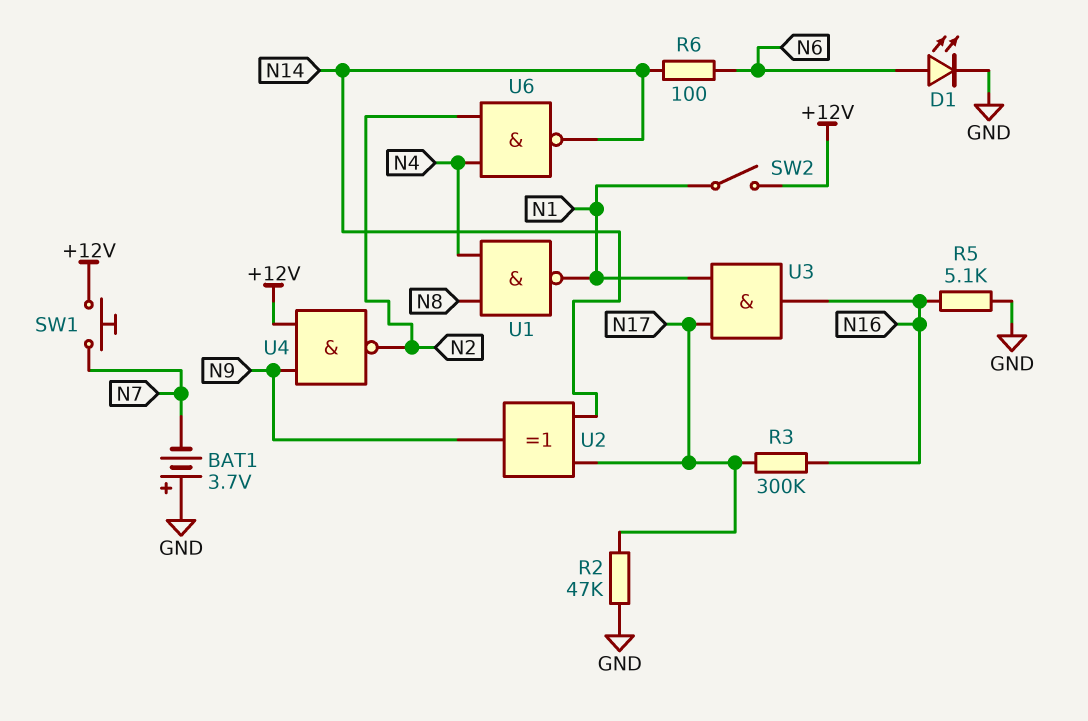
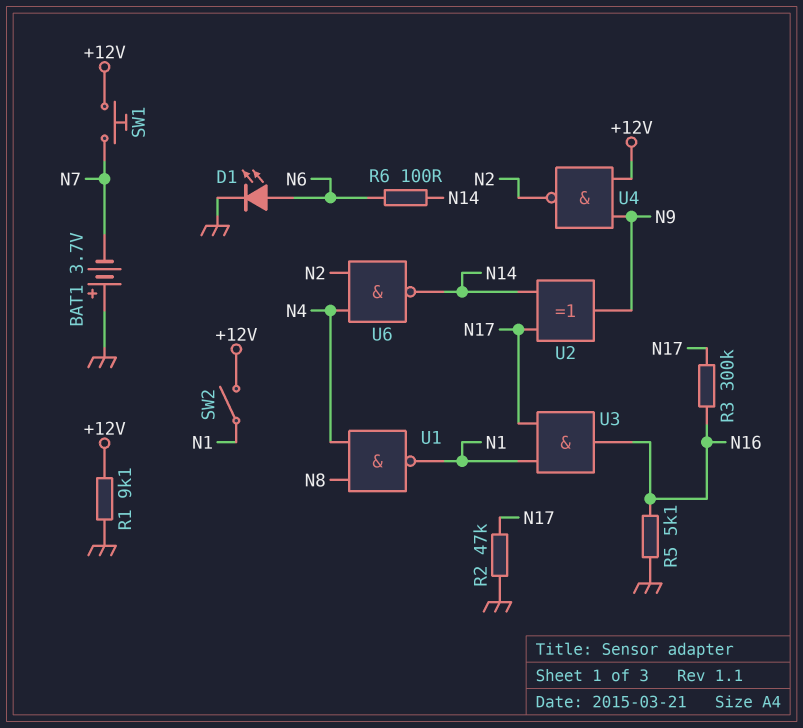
R1: none -> 9.1k (+12V, GND)

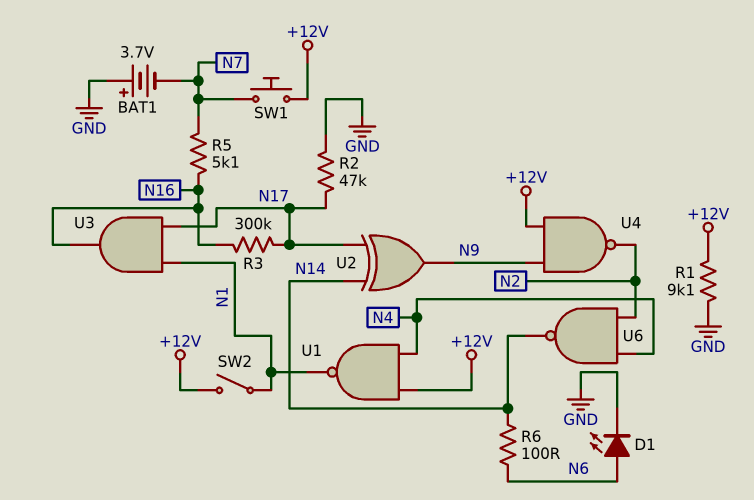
R5: 5.1k (GND, N16) -> 5.1k (N7, N16)
U1: NAND (in N4, in N8, out N1) -> NAND (in +12V, in N4, out N1)

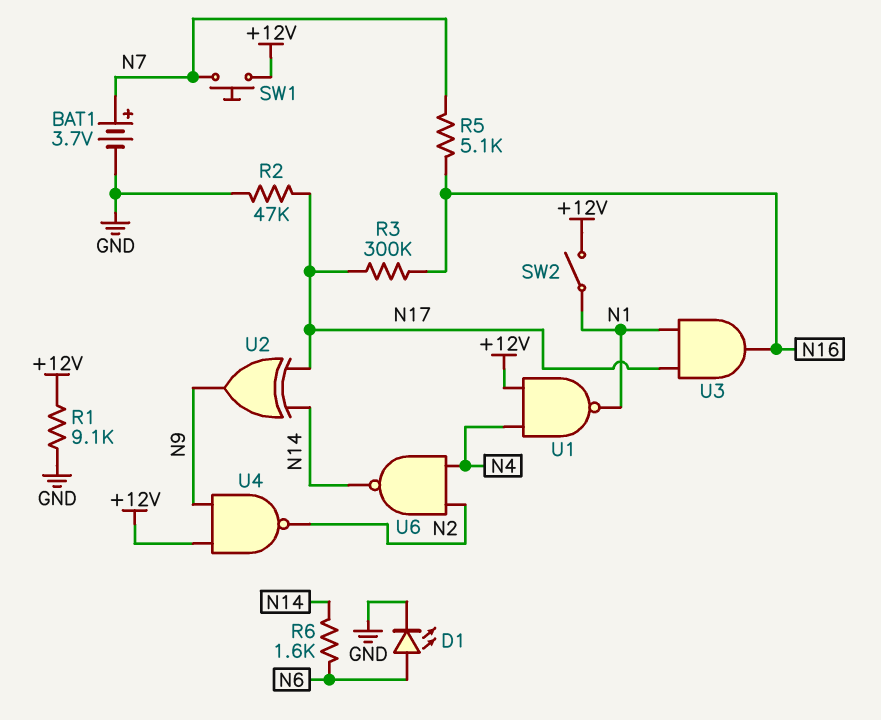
BAT1: 3.7V (plus GND, minus N7) -> 3.7V (plus N7, minus GND)
R6: 100 (N6, N14) -> 1.6k (N6, N14)

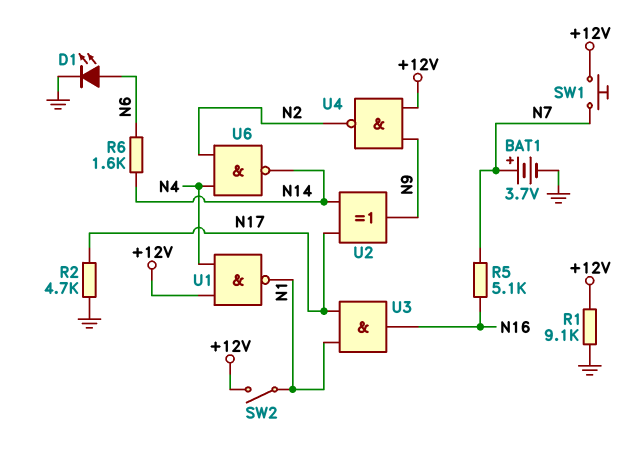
R2: 47k (GND, N17) -> 4.7k (GND, N17)
R3: 300k (N16, N17) -> none

